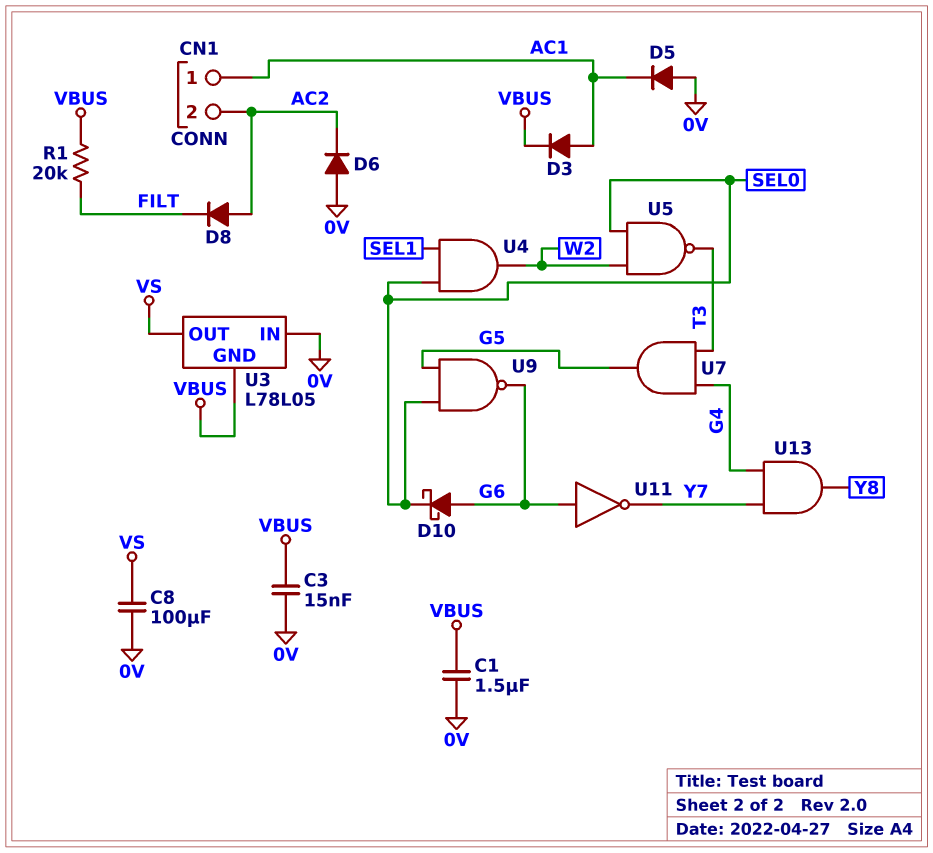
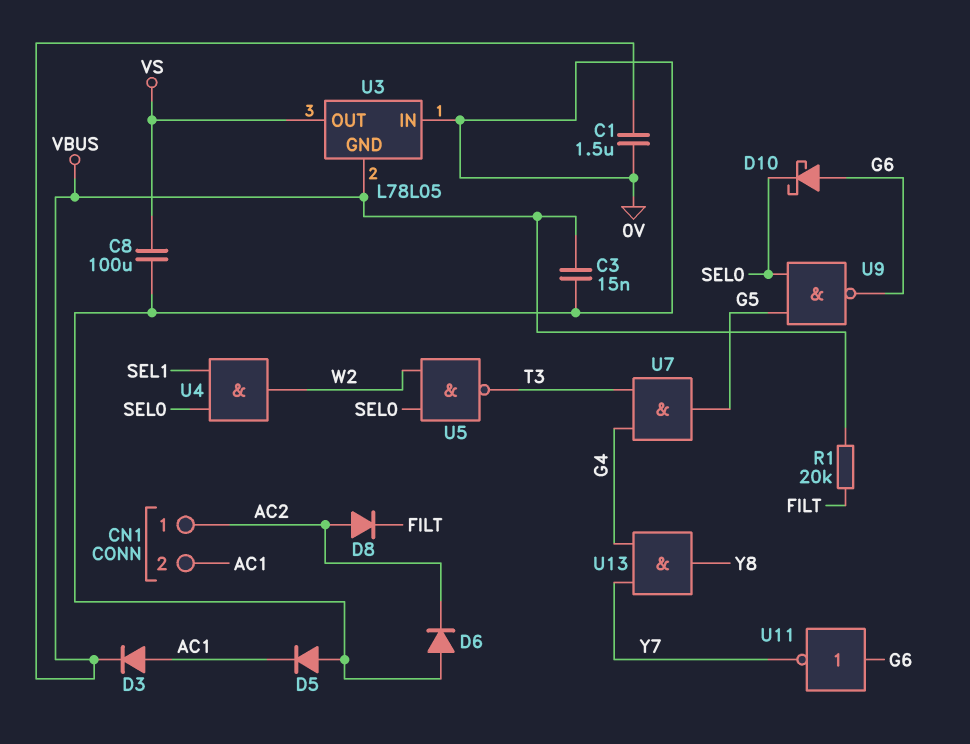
CN1 pin 1: AC1 -> AC2
CN1 pin 2: AC2 -> AC1

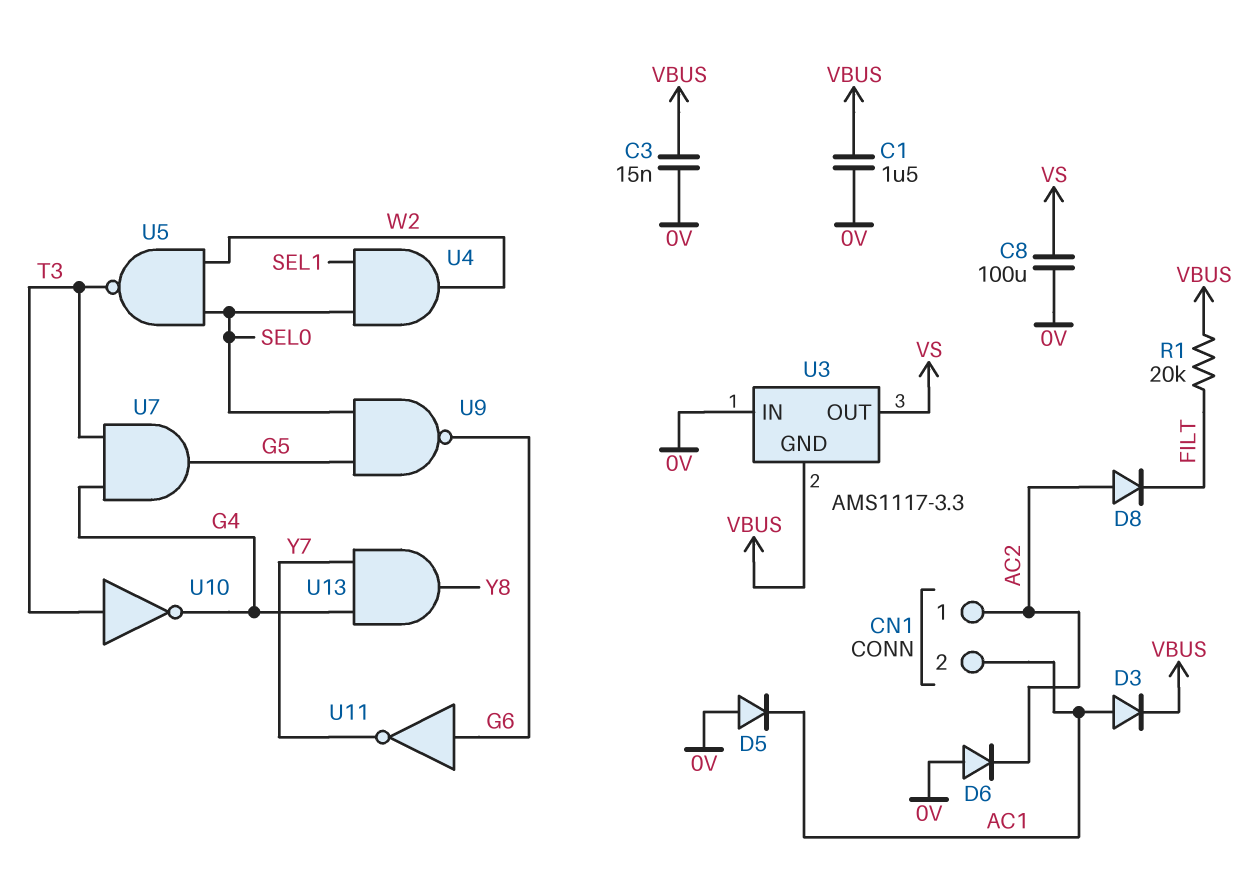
D10: schottky (A G6, K SEL0) -> none
U3: L78L05 -> AMS1117-3.3
U10: none -> NOT (in T3, out G4)

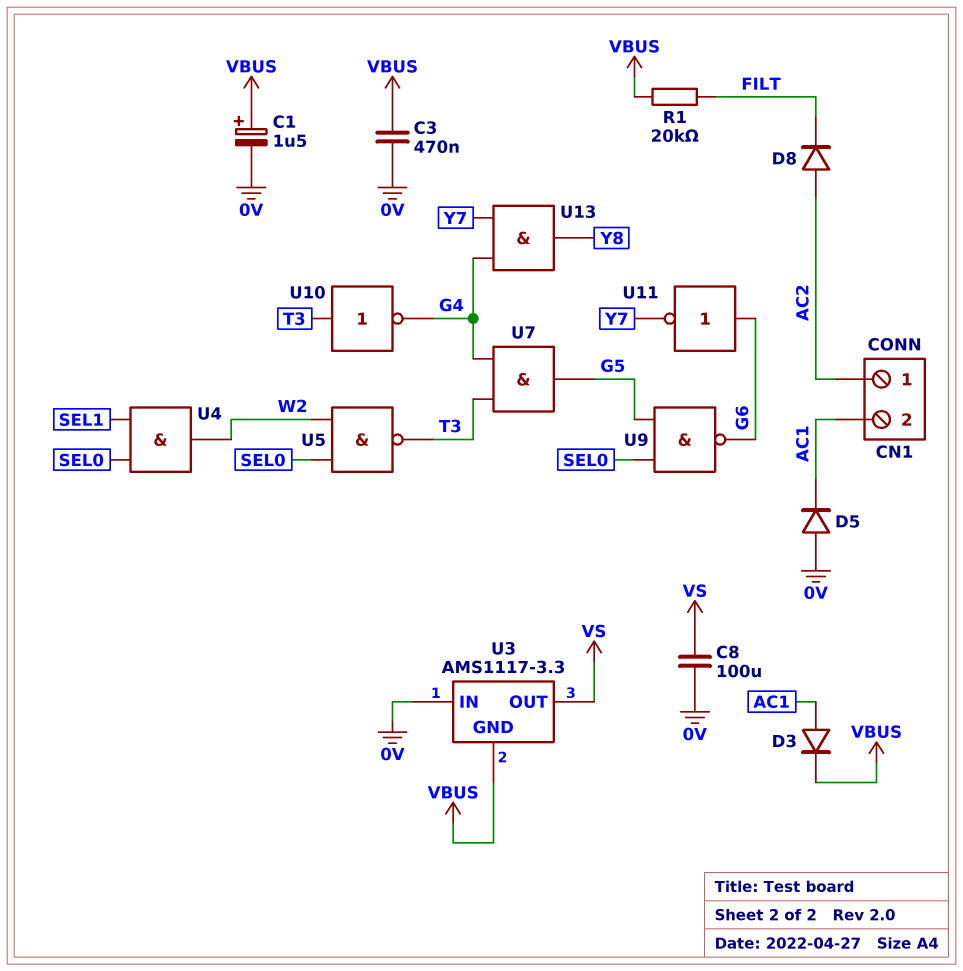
C1: 1.5uF (0V, VBUS) -> 1.5uF (plus VBUS, minus 0V)
C3: 15nF (0V, VBUS) -> 470nF (0V, VBUS)
D6: diode (A 0V, K AC2) -> none

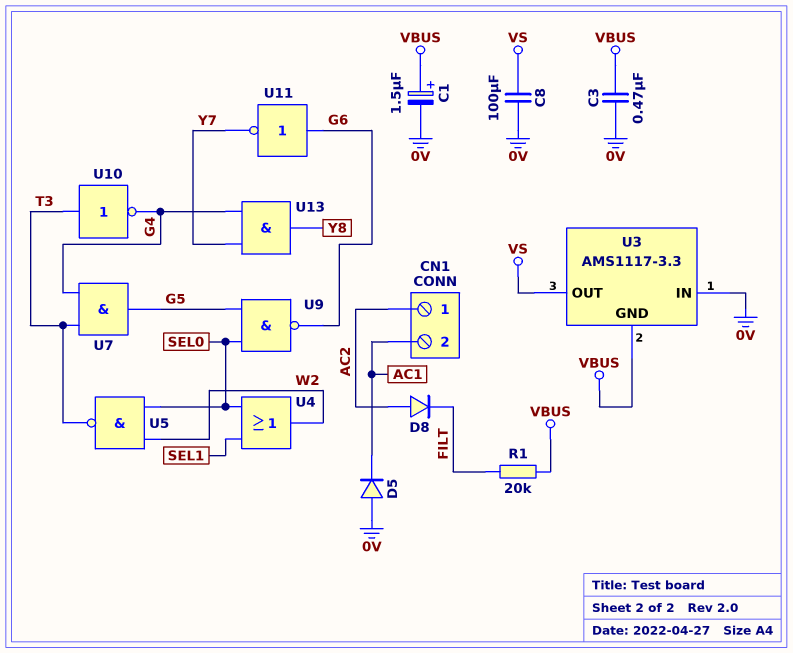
D3: diode (A AC1, K VBUS) -> none
U4: AND (in SEL0, in SEL1, out W2) -> OR (in SEL0, in SEL1, out W2)

